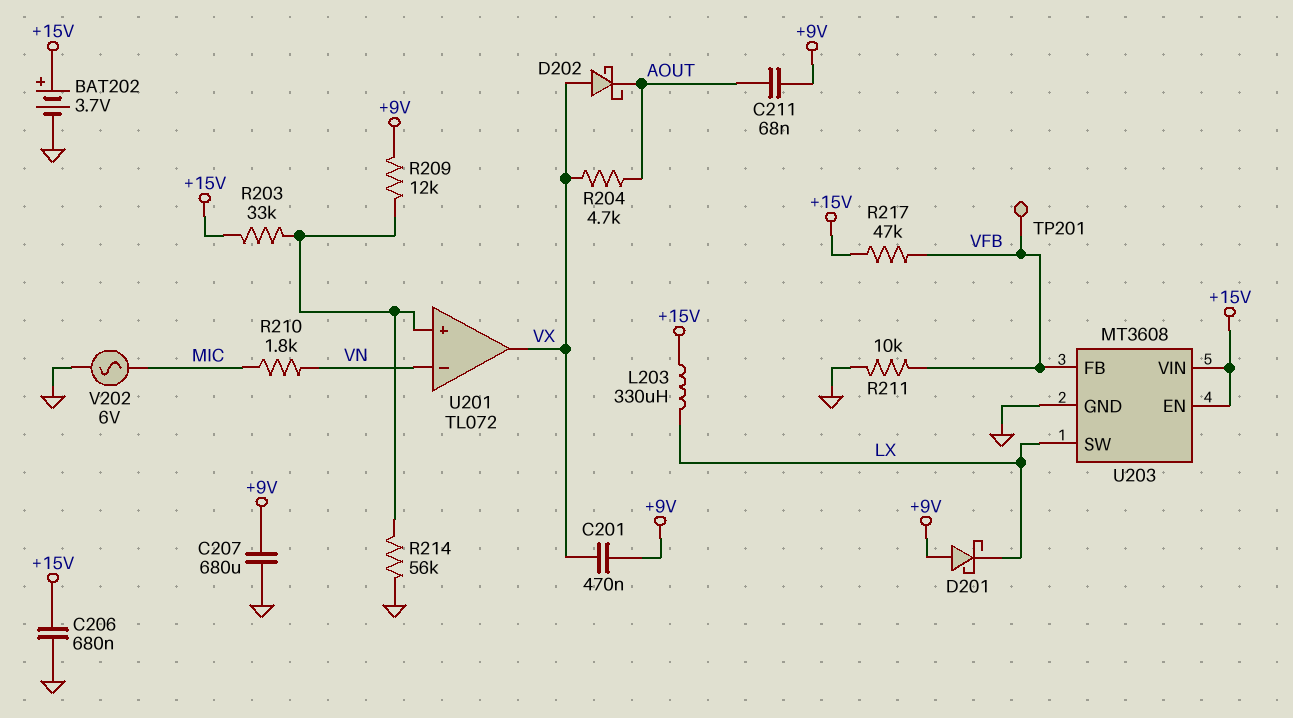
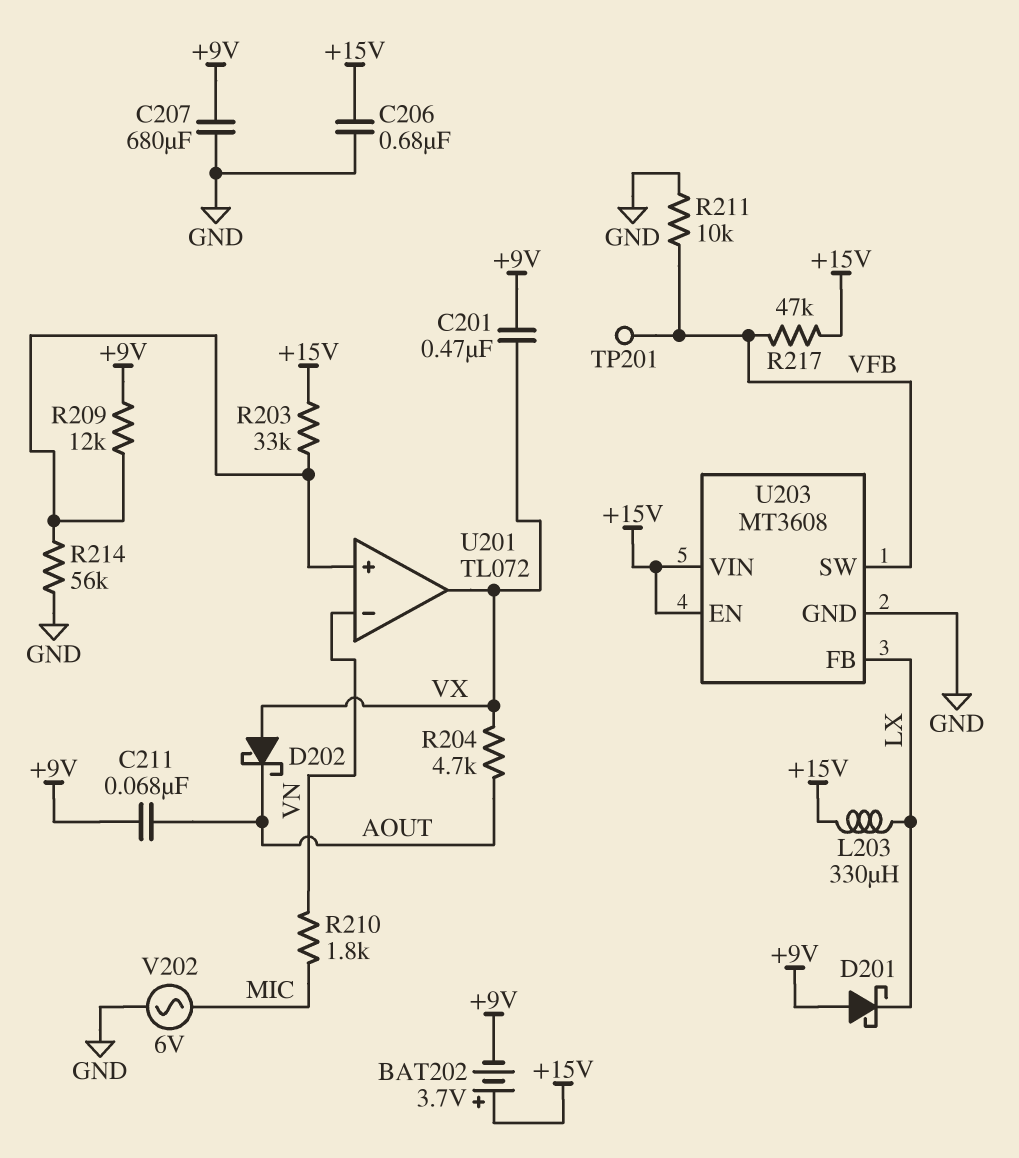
BAT202: 3.7V (plus +15V, minus GND) -> 3.7V (plus +15V, minus +9V)
U203 pin FB: VFB -> LX
U203 pin SW: LX -> VFB

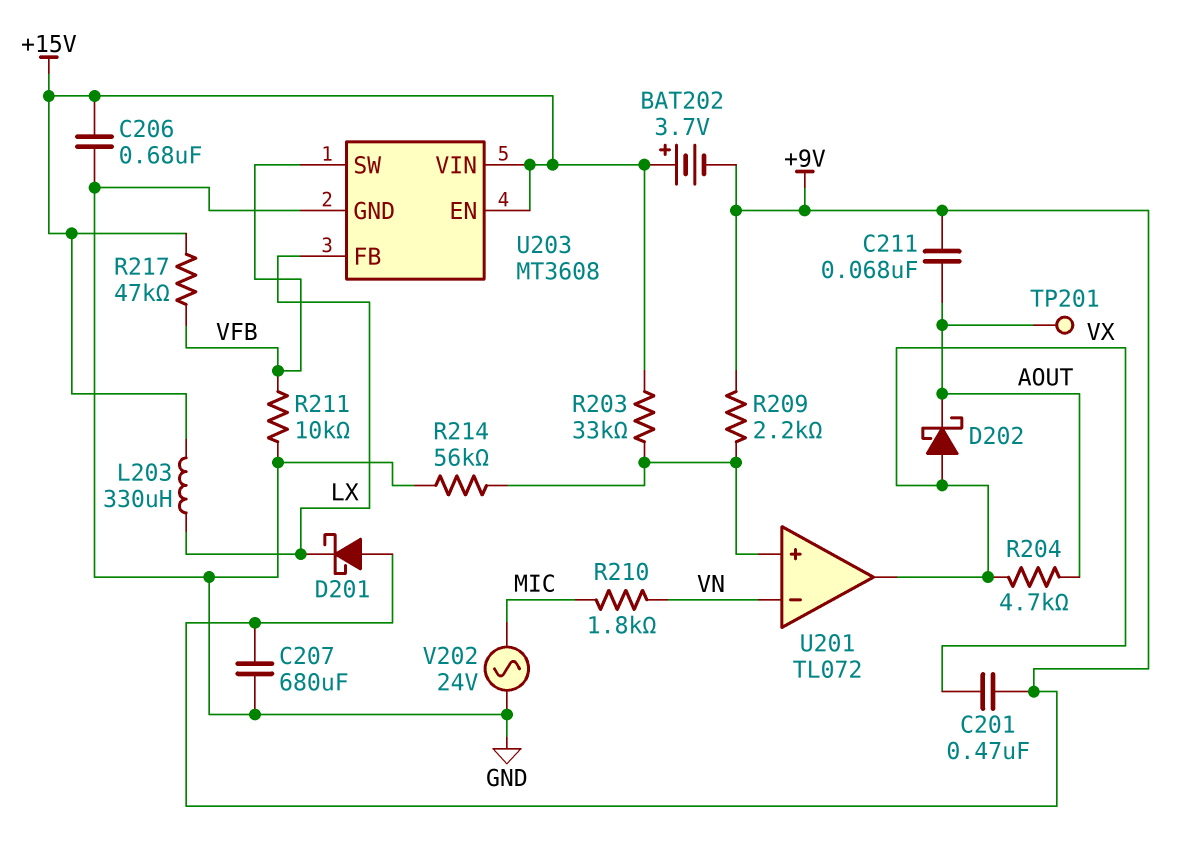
R209: 12k (+9V, U201/in+) -> 2.2k (+9V, U201/in+)
TP201: test point (VFB) -> test point (AOUT)
V202: AC 6V (GND, MIC) -> AC 24V (GND, MIC)

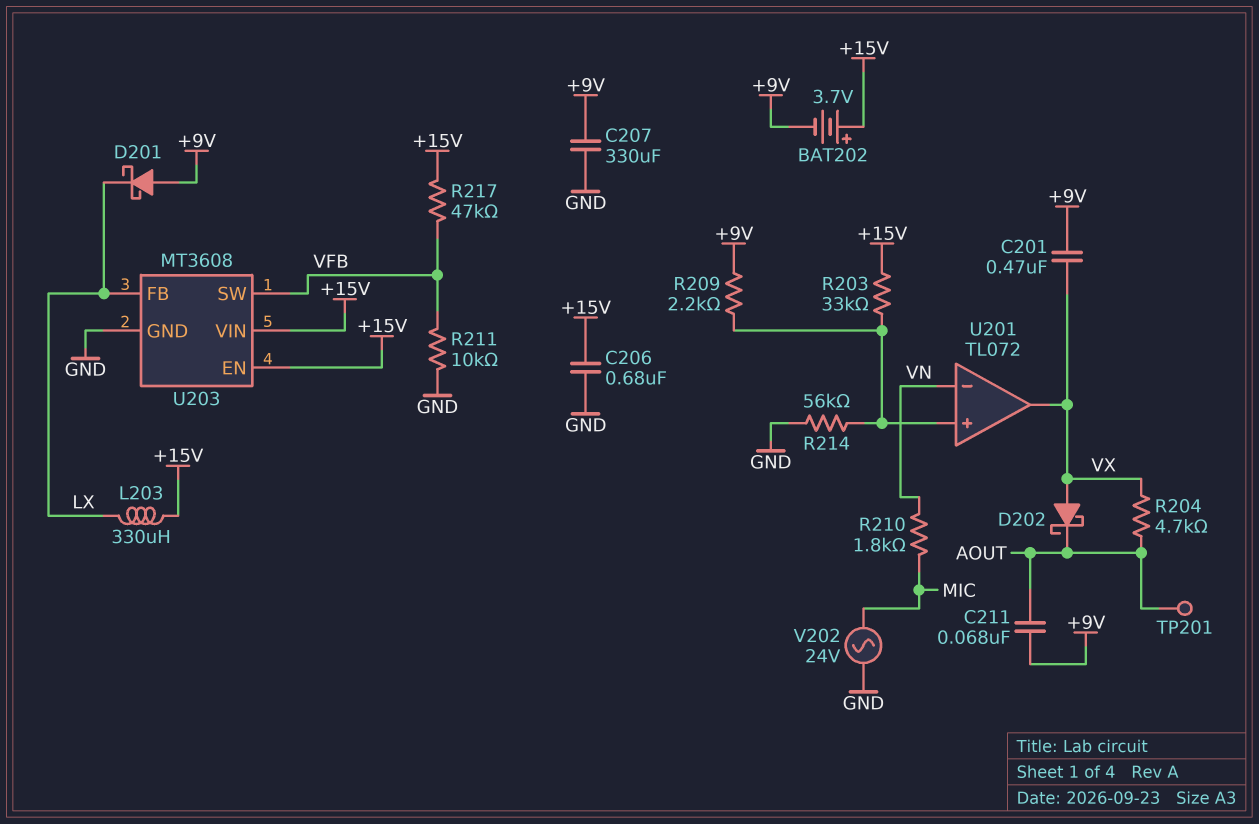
C207: 680uF (+9V, GND) -> 330uF (+9V, GND)

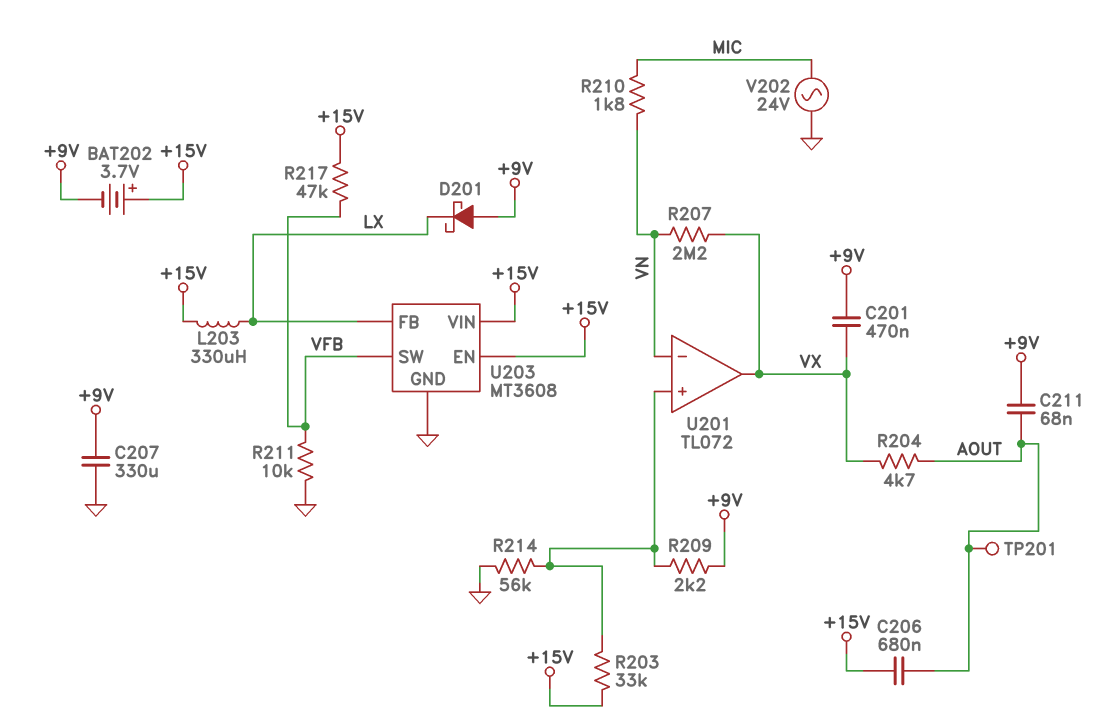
C206: 680nF (+15V, GND) -> 680nF (+15V, AOUT)
D202: schottky (A VX, K AOUT) -> none
R207: none -> 2.2M (VN, VX)

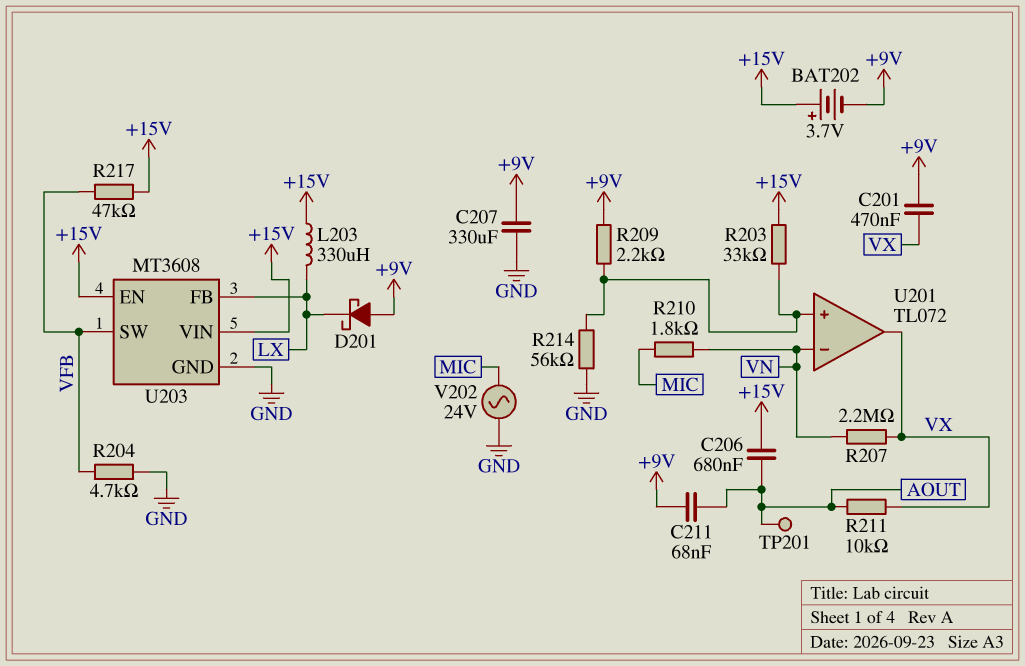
R204: 4.7k (AOUT, VX) -> 4.7k (GND, VFB)
R211: 10k (GND, VFB) -> 10k (AOUT, VX)

